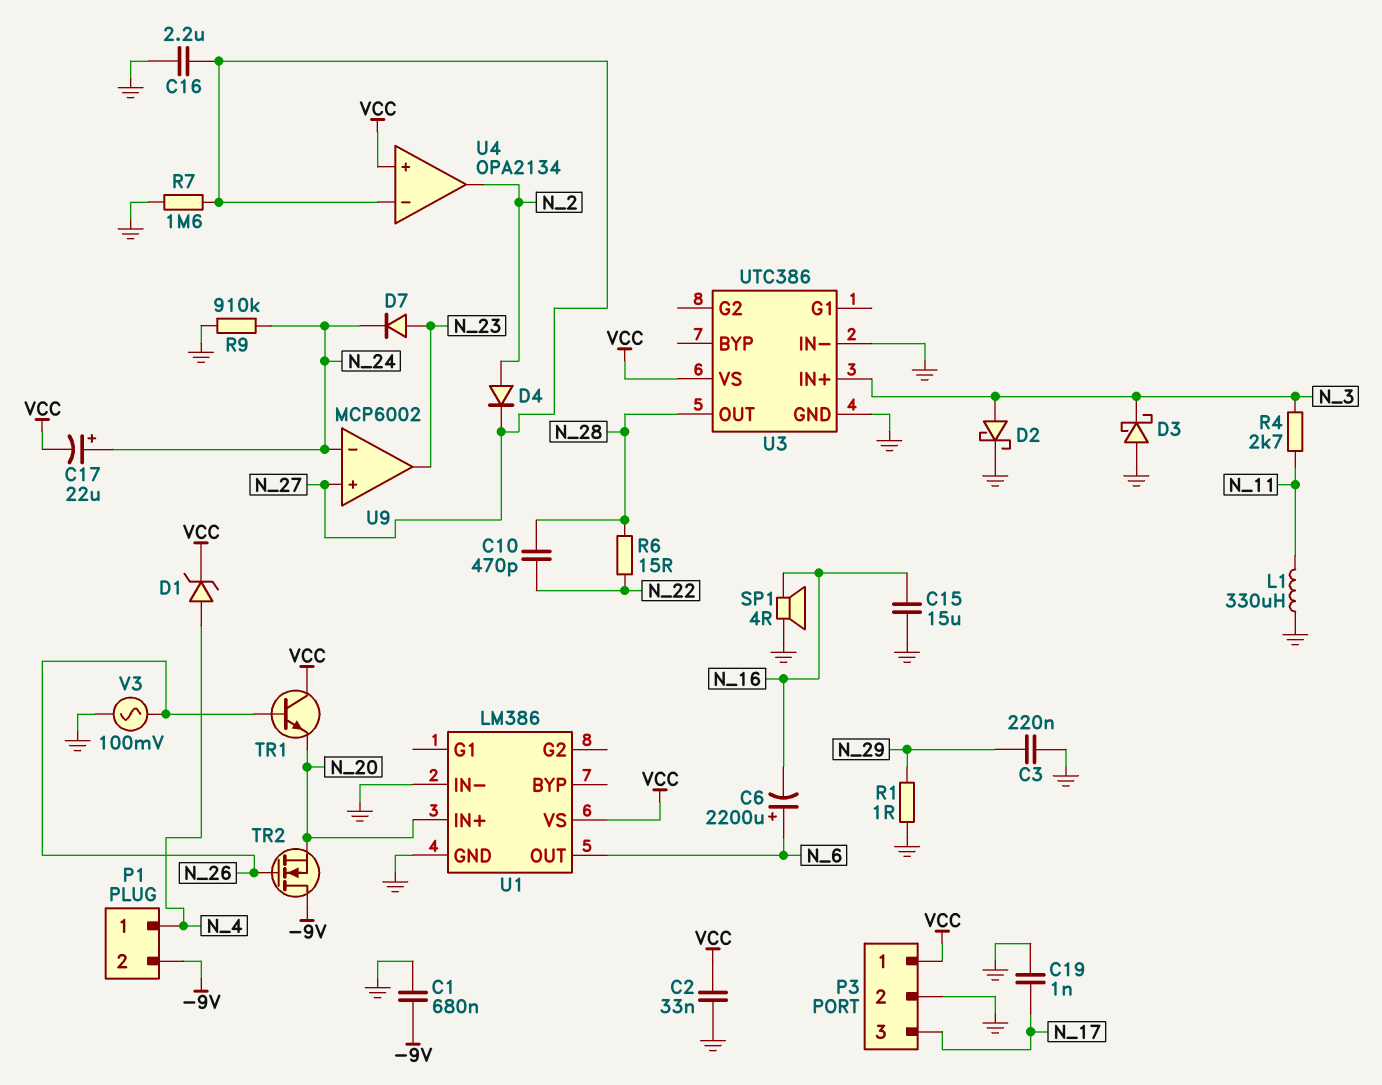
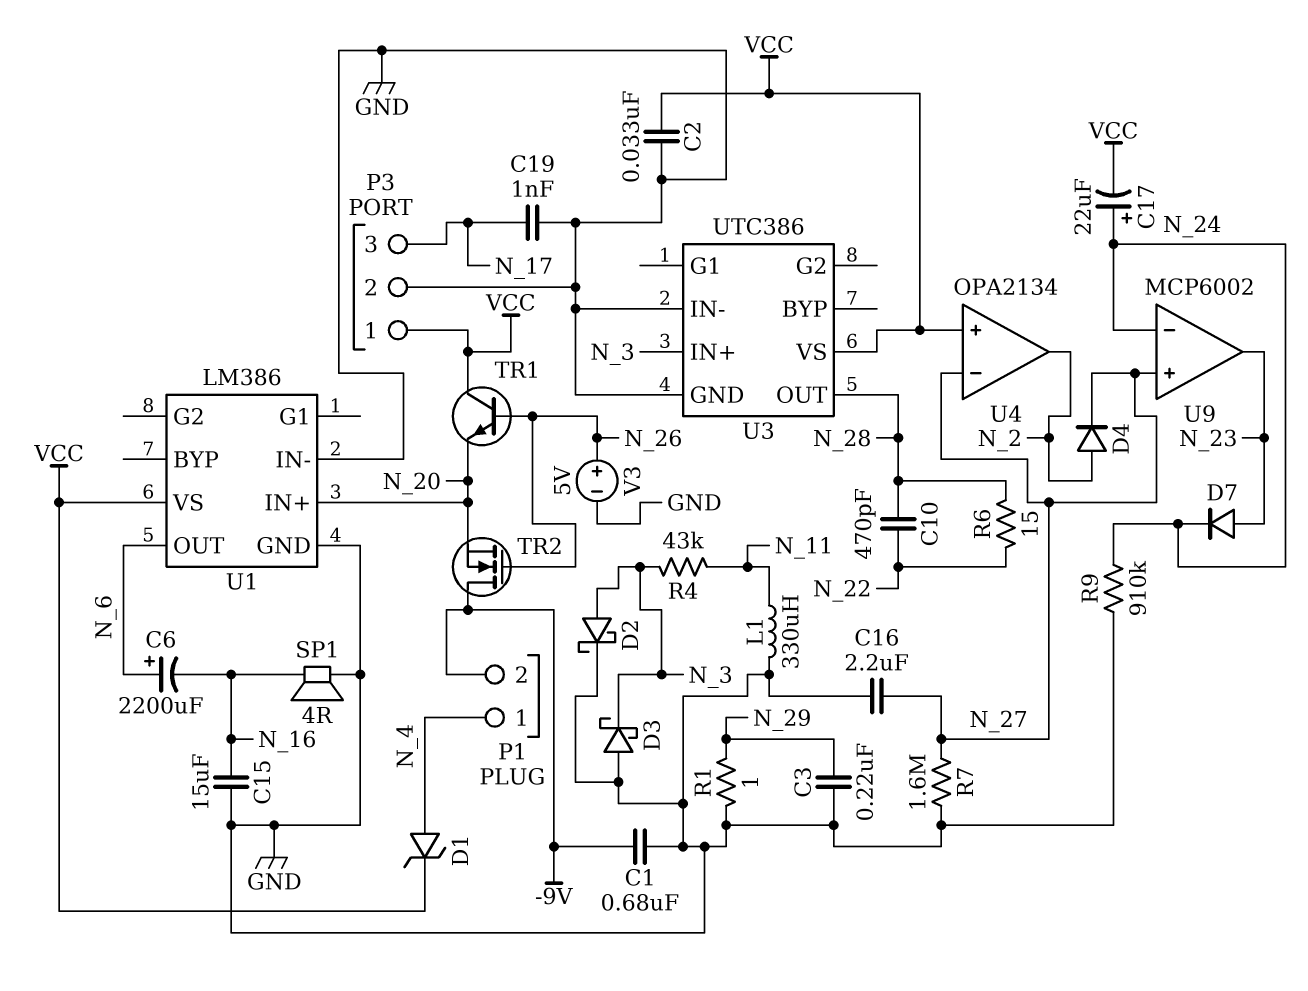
R4: 2.7k (N_3, N_11) -> 43k (N_3, N_11)
V3: AC 100mV (GND, N_26) -> 5V (plus N_26, minus GND)

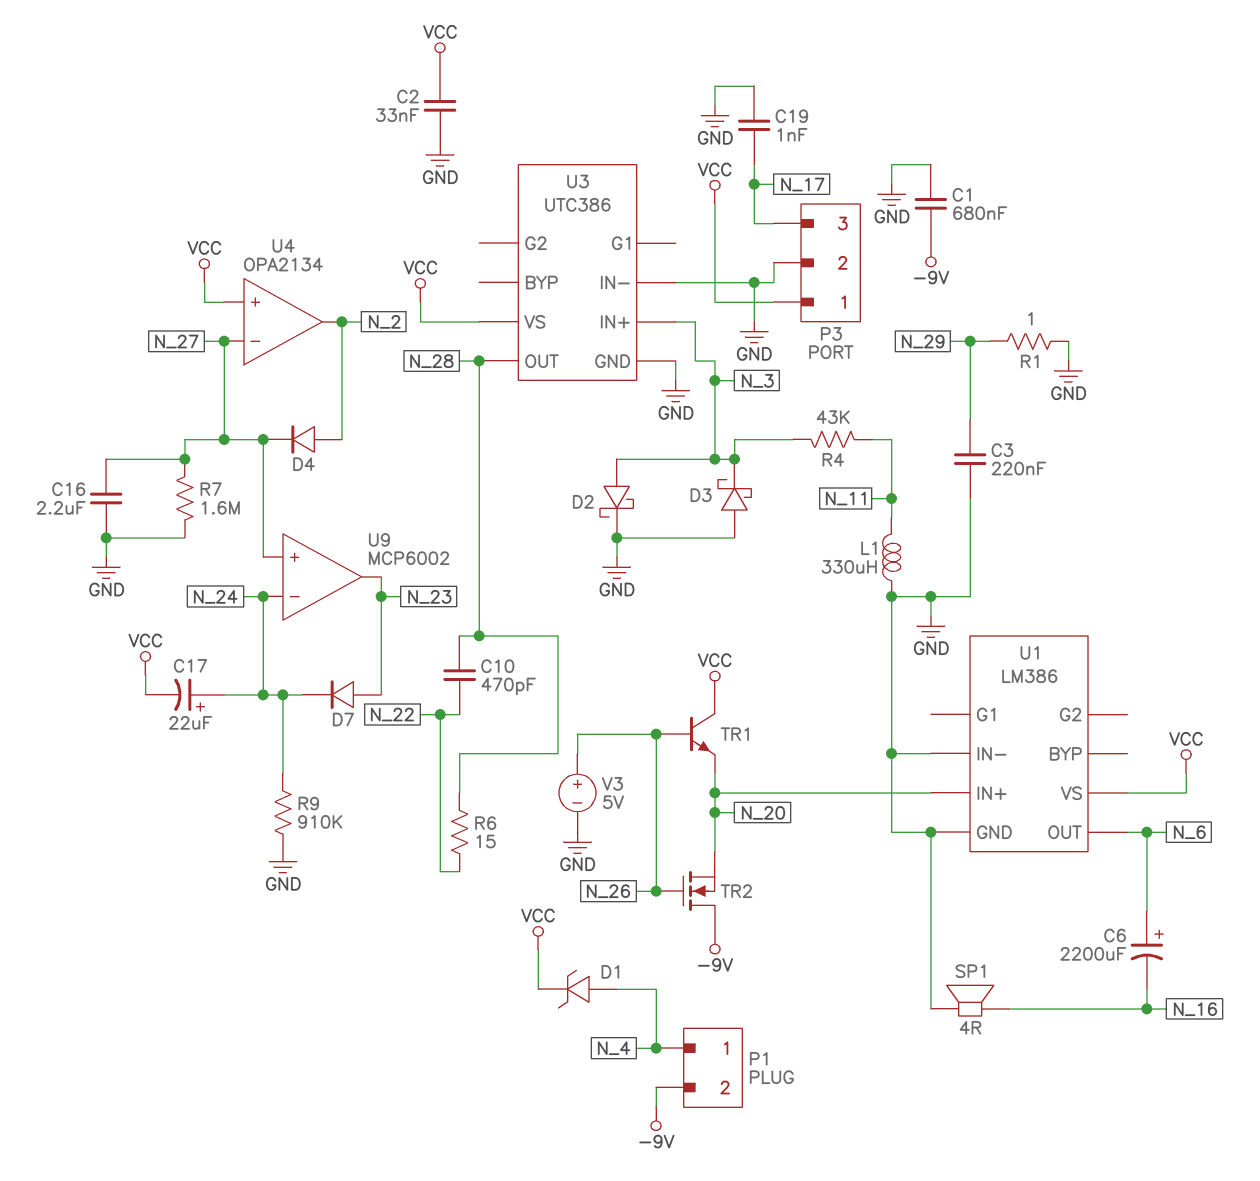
C15: 15uF (GND, N_16) -> none

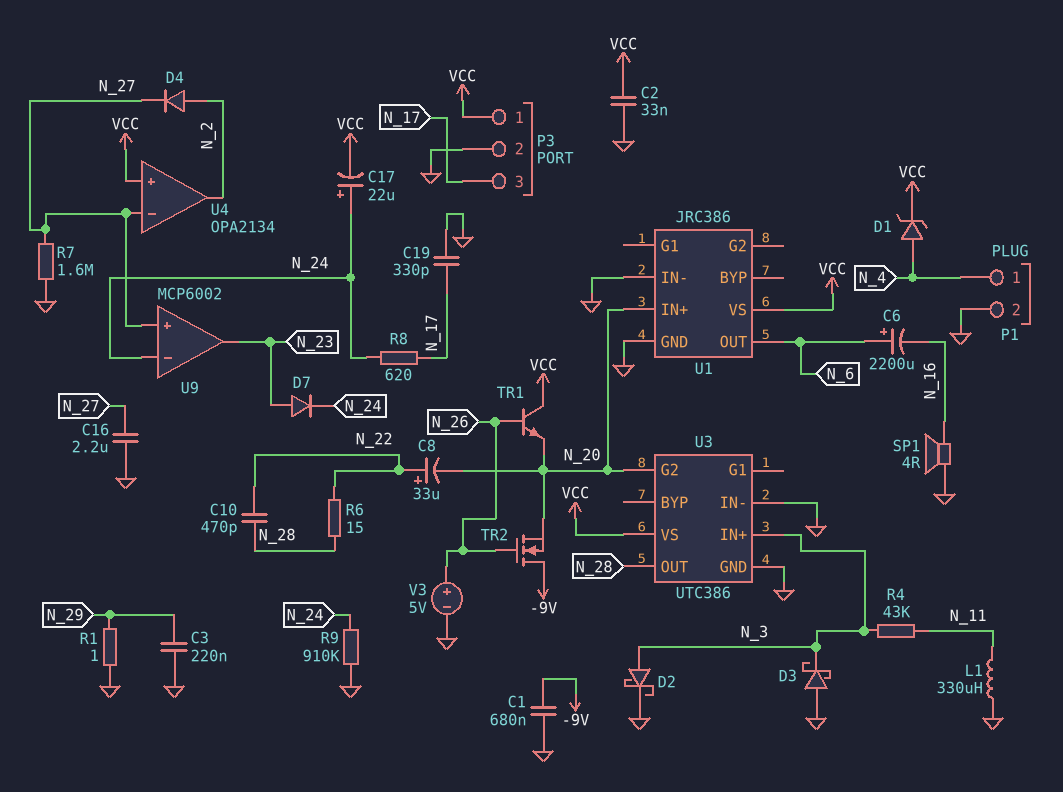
C8: none -> 33uF (plus N_22, minus N_20)
C19: 1nF (GND, N_17) -> 330pF (GND, N_17)
P1 pin 2: -9V -> GND
R8: none -> 620 (N_17, N_24)
U1: LM386 -> JRC386
U3 pin G2: none -> N_20

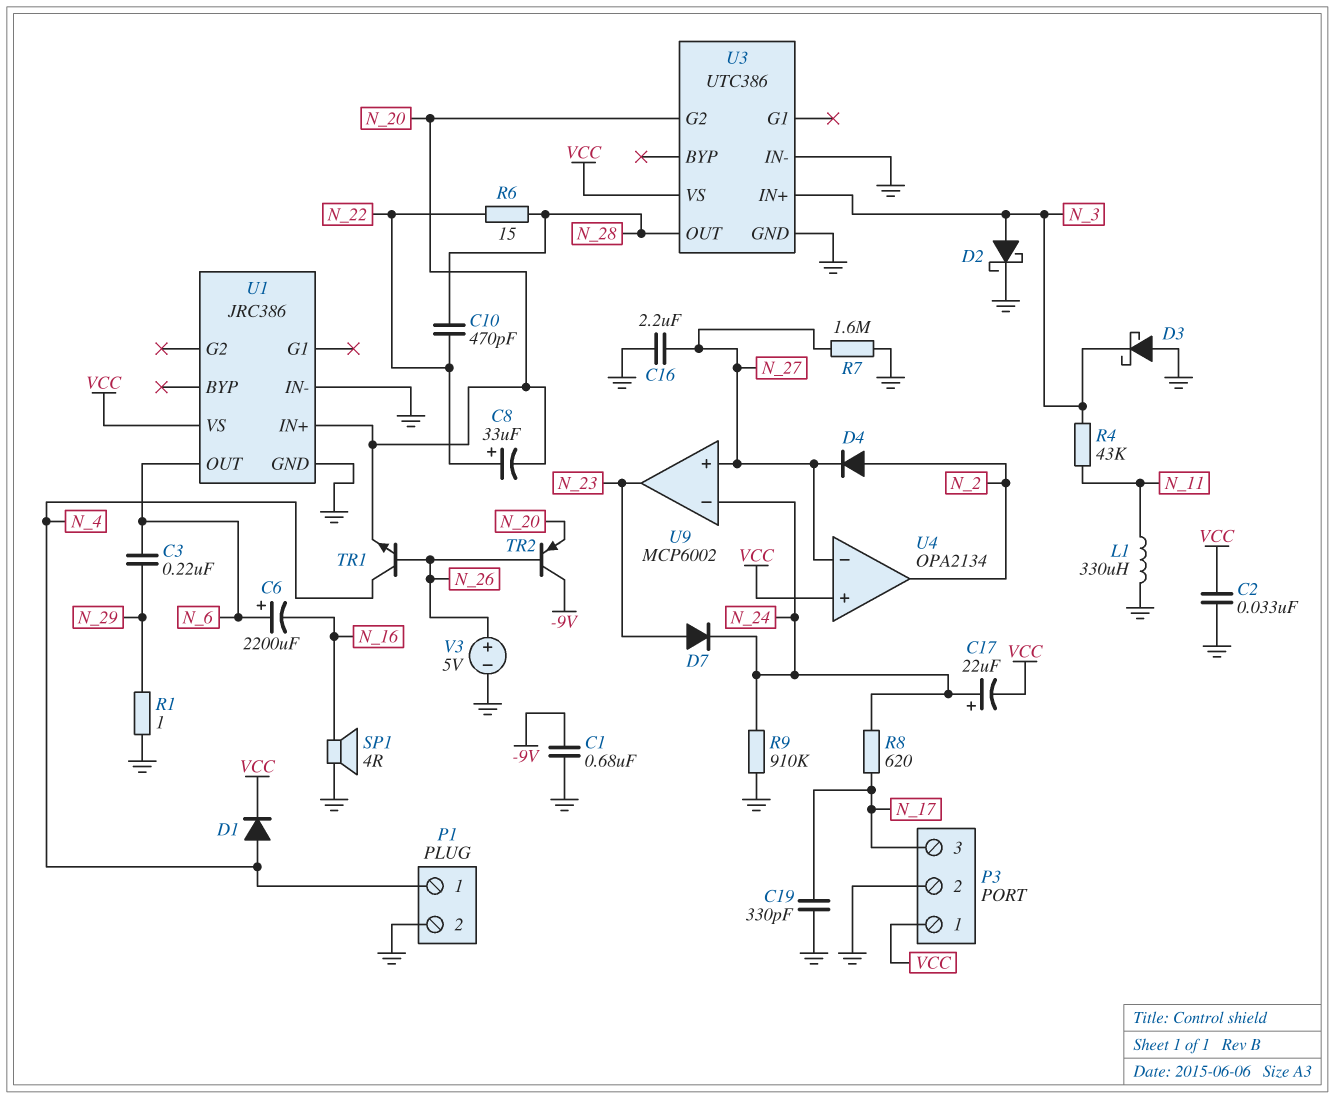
C3: 220nF (GND, N_29) -> 220nF (N_6, N_29)
D1: zener (A N_4, K VCC) -> diode (A N_4, K VCC)
TR1: NPN (B N_26, C VCC, E N_20) -> NPN (B N_26, C N_4, E N_20)
TR2: NMOS (G N_26, D -9V, S N_20) -> PNP (B N_26, C -9V, E N_20)

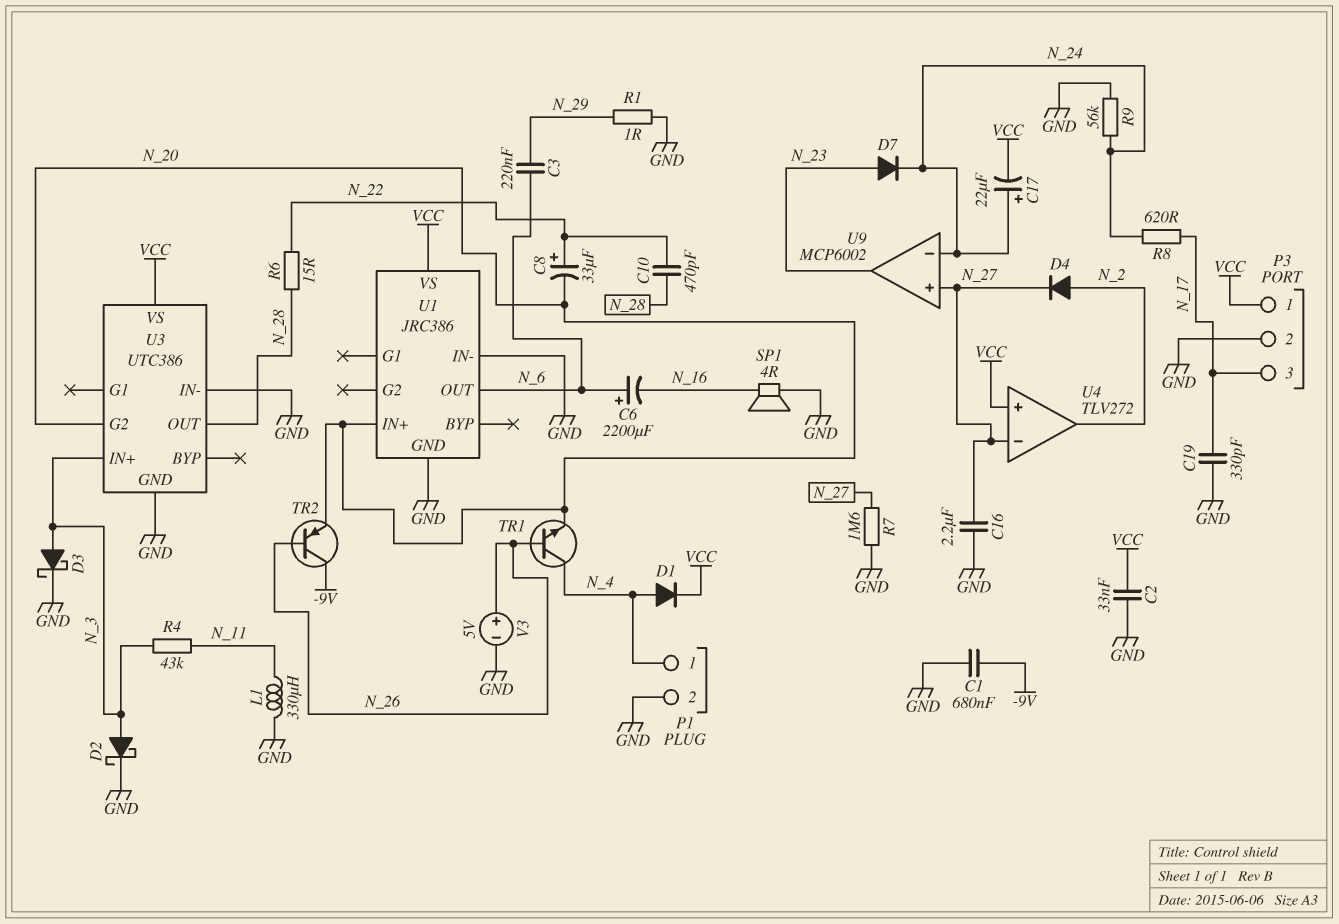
D3: schottky (A GND, K N_3) -> schottky (A N_3, K GND)
R9: 910k (GND, N_24) -> 56k (GND, N_24)
U4: OPA2134 -> TLV272

